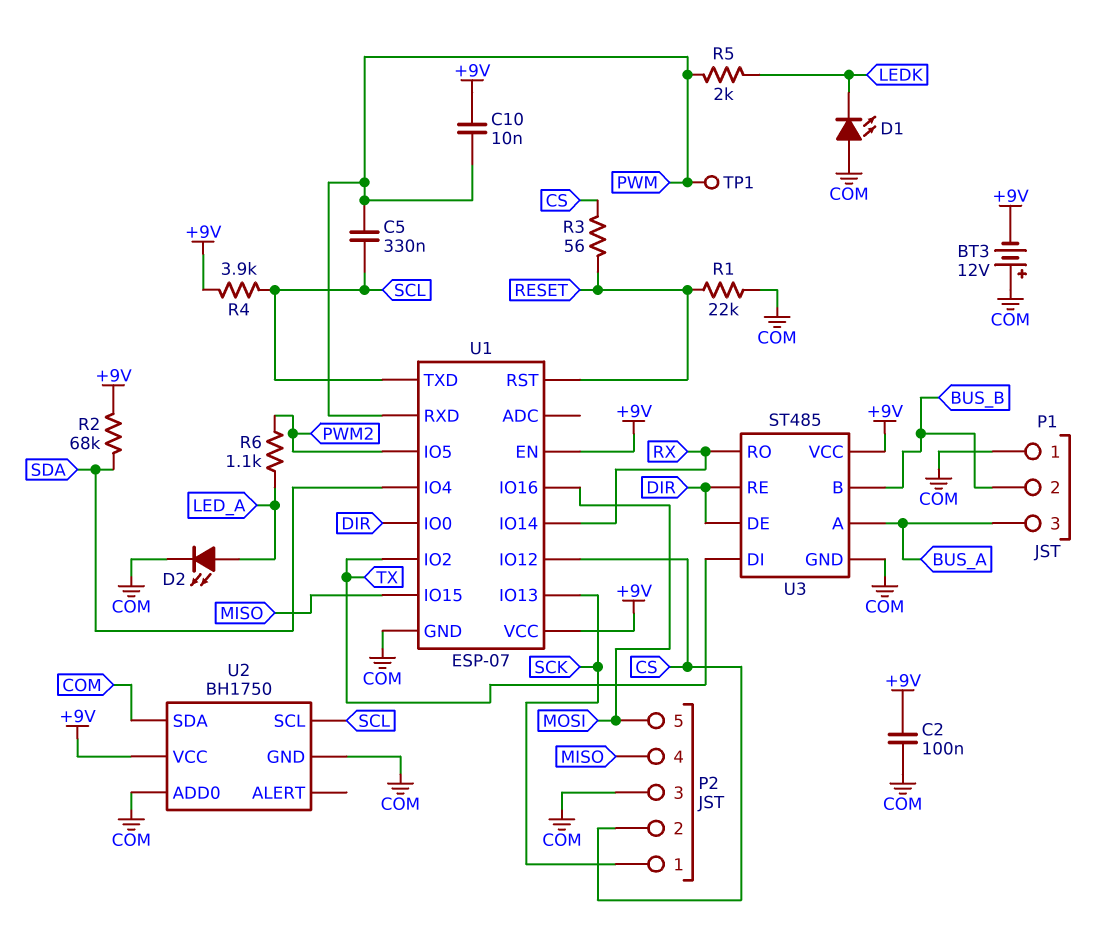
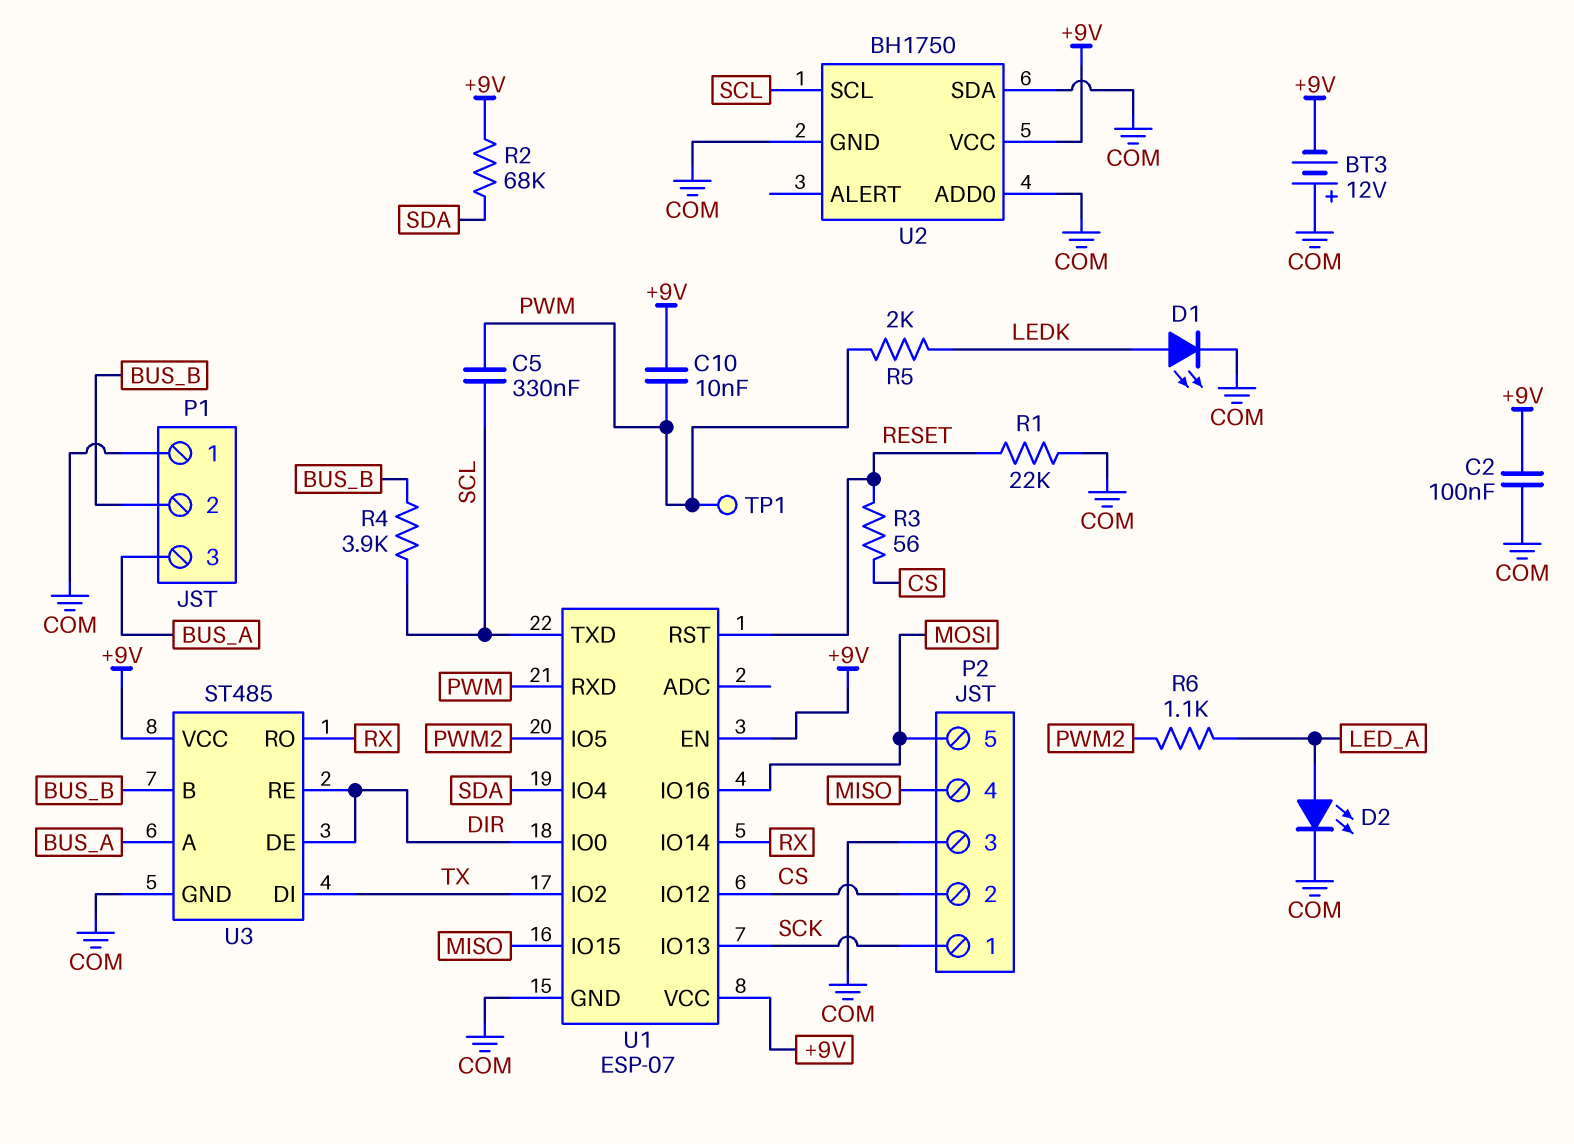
D1: LED (A COM, K LEDK) -> LED (A LEDK, K COM)
R4: 3.9k (+9V, SCL) -> 3.9k (BUS_B, SCL)

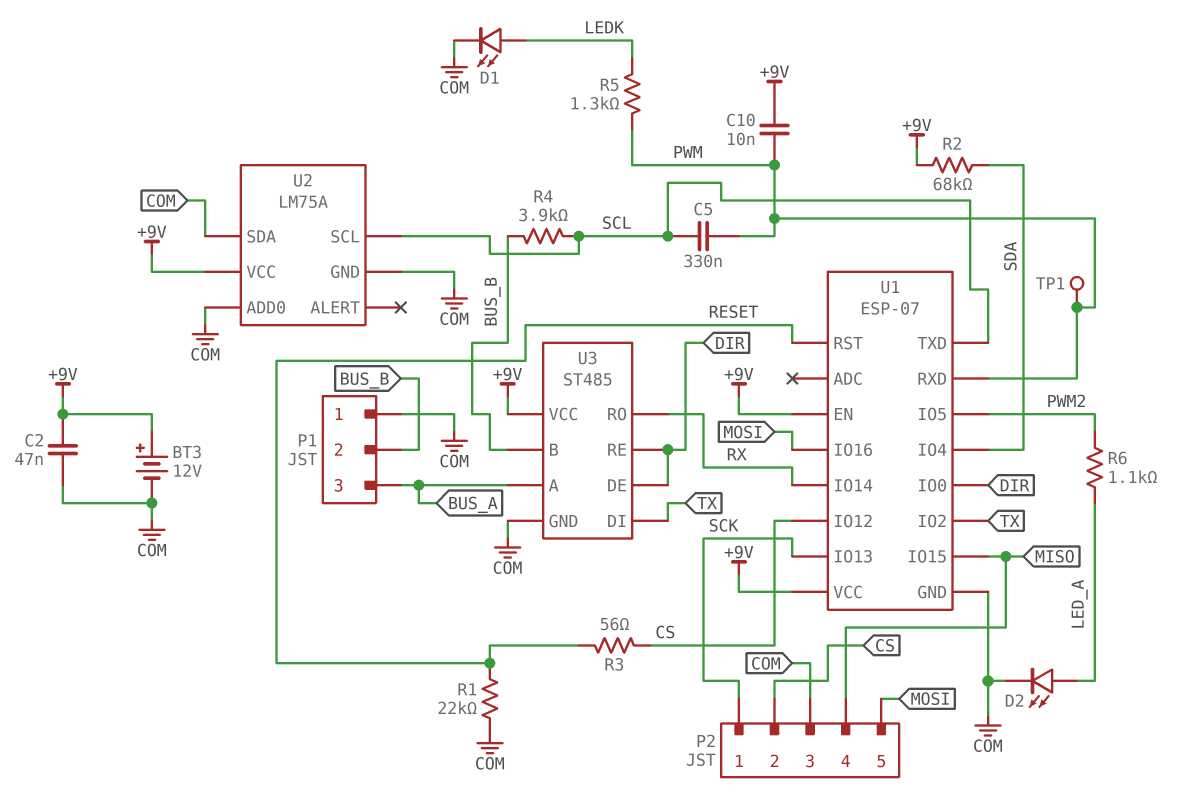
BT3: 12V (plus COM, minus +9V) -> 12V (plus +9V, minus COM)
C2: 100nF (+9V, COM) -> 47nF (+9V, COM)
R5: 2k (LEDK, PWM) -> 1.3k (LEDK, PWM)
U2: BH1750 -> LM75A

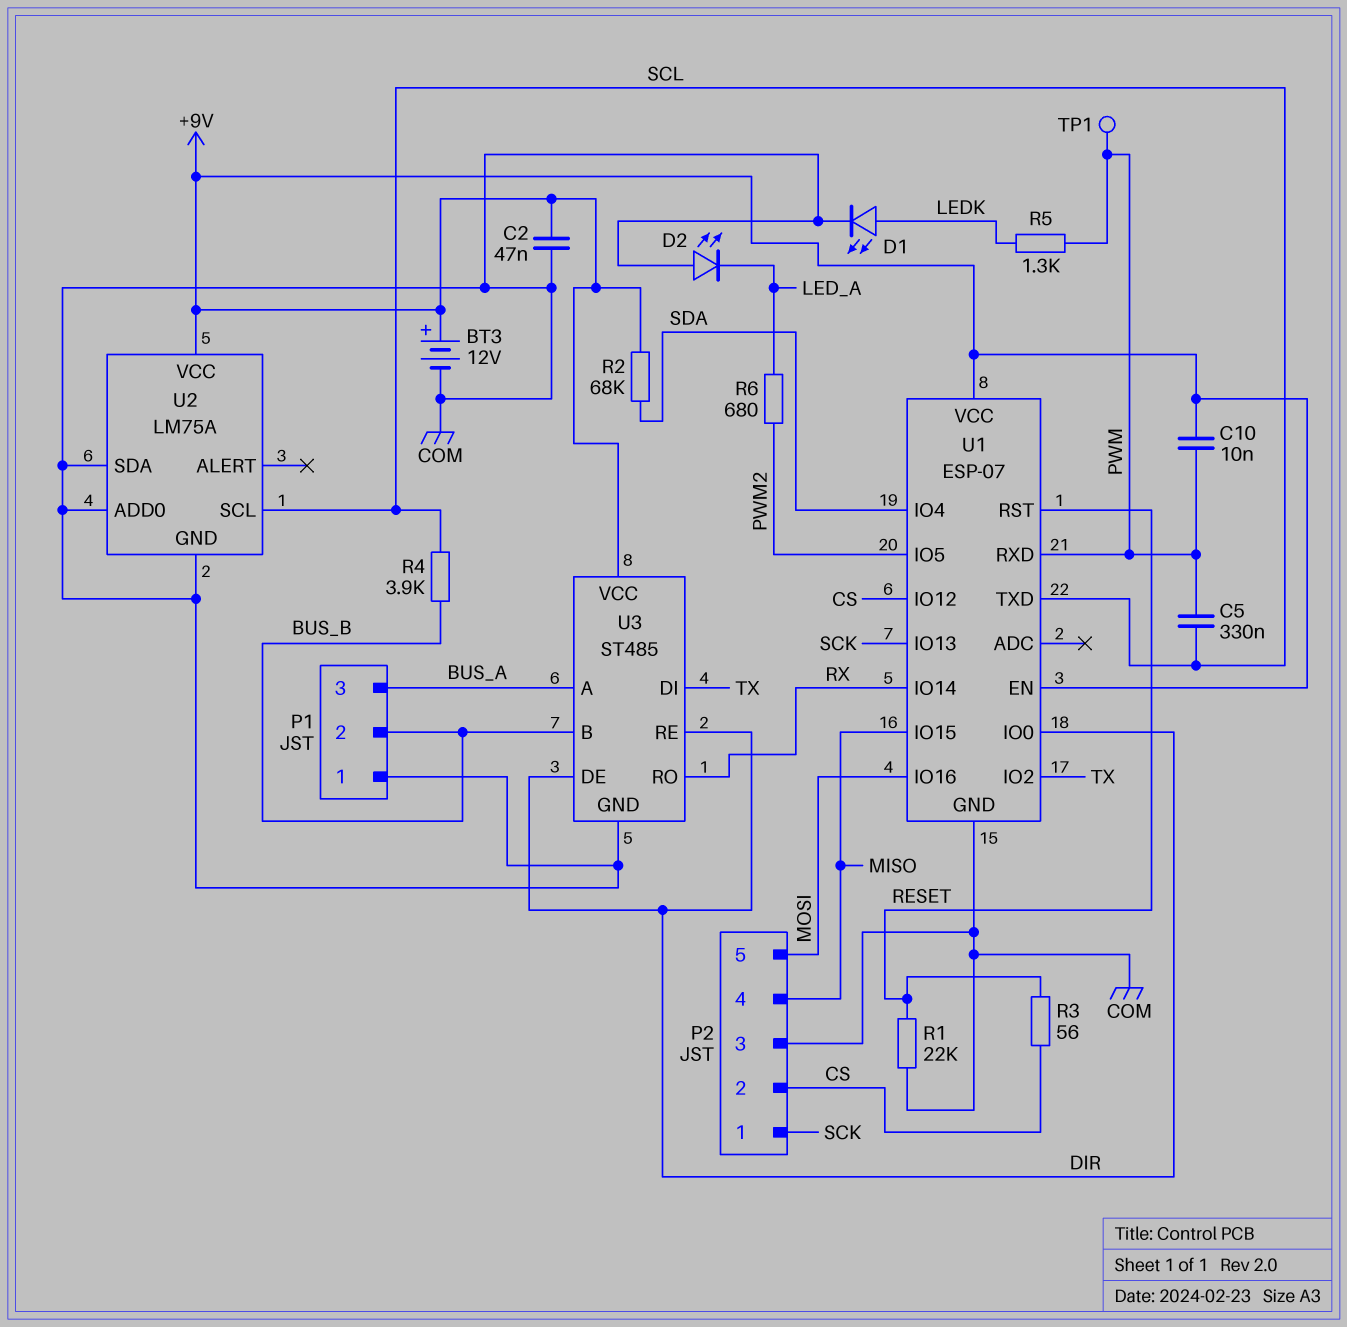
D2: LED (A LED_A, K COM) -> LED (A COM, K LED_A)
R6: 1.1k (LED_A, PWM2) -> 680 (LED_A, PWM2)

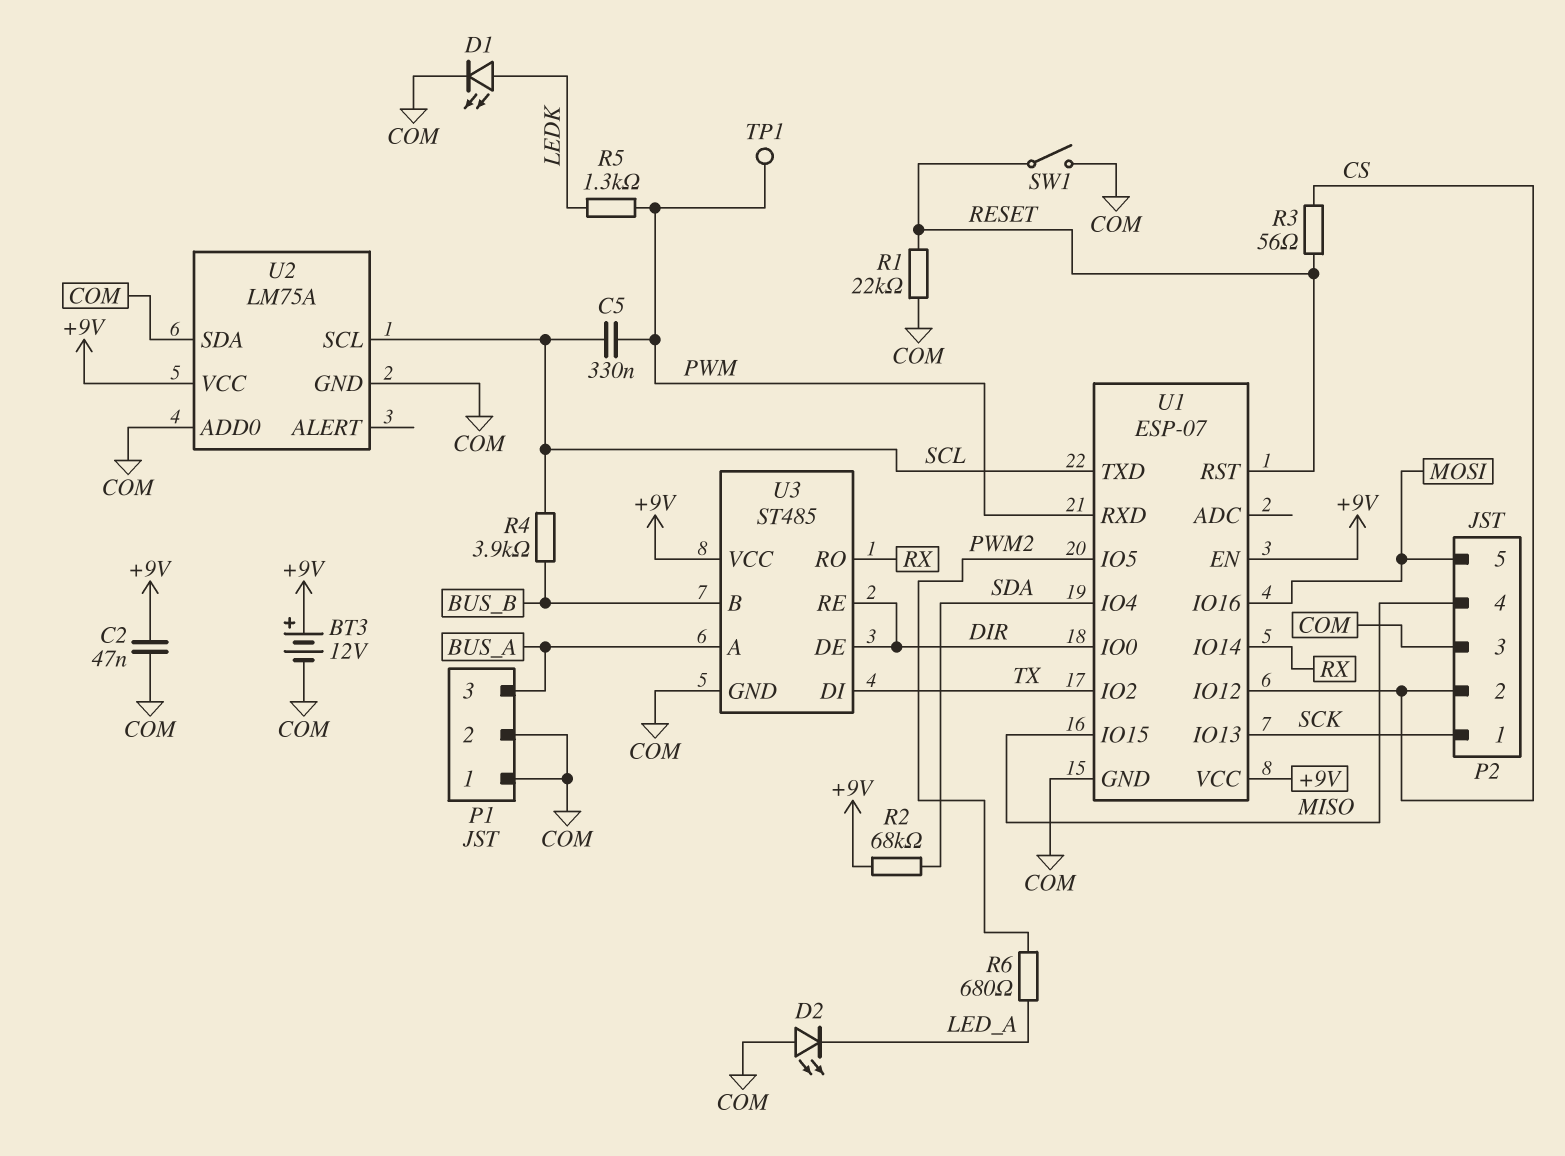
C10: 10nF (+9V, PWM) -> none
P1 pin 2: BUS_B -> COM
SW1: none -> switch (COM, RESET)

